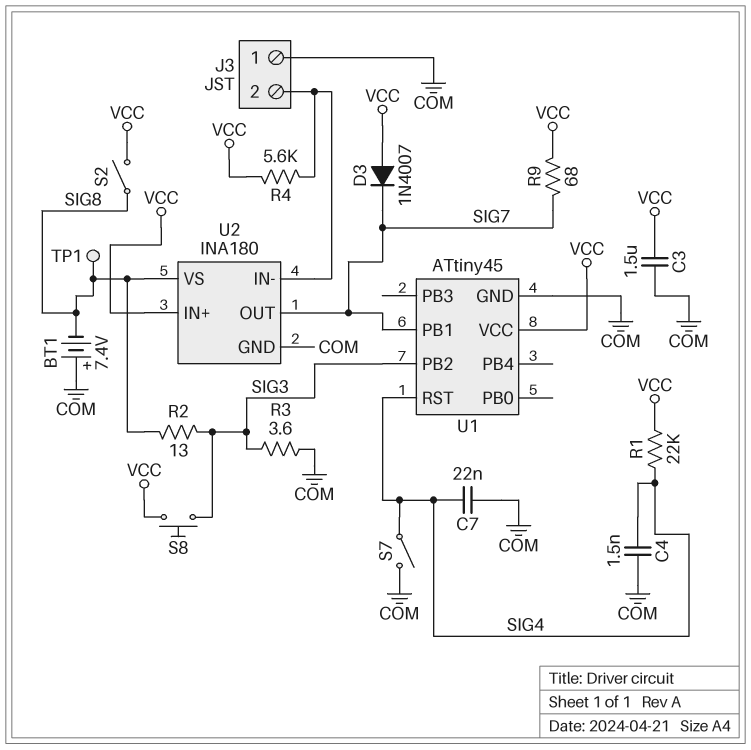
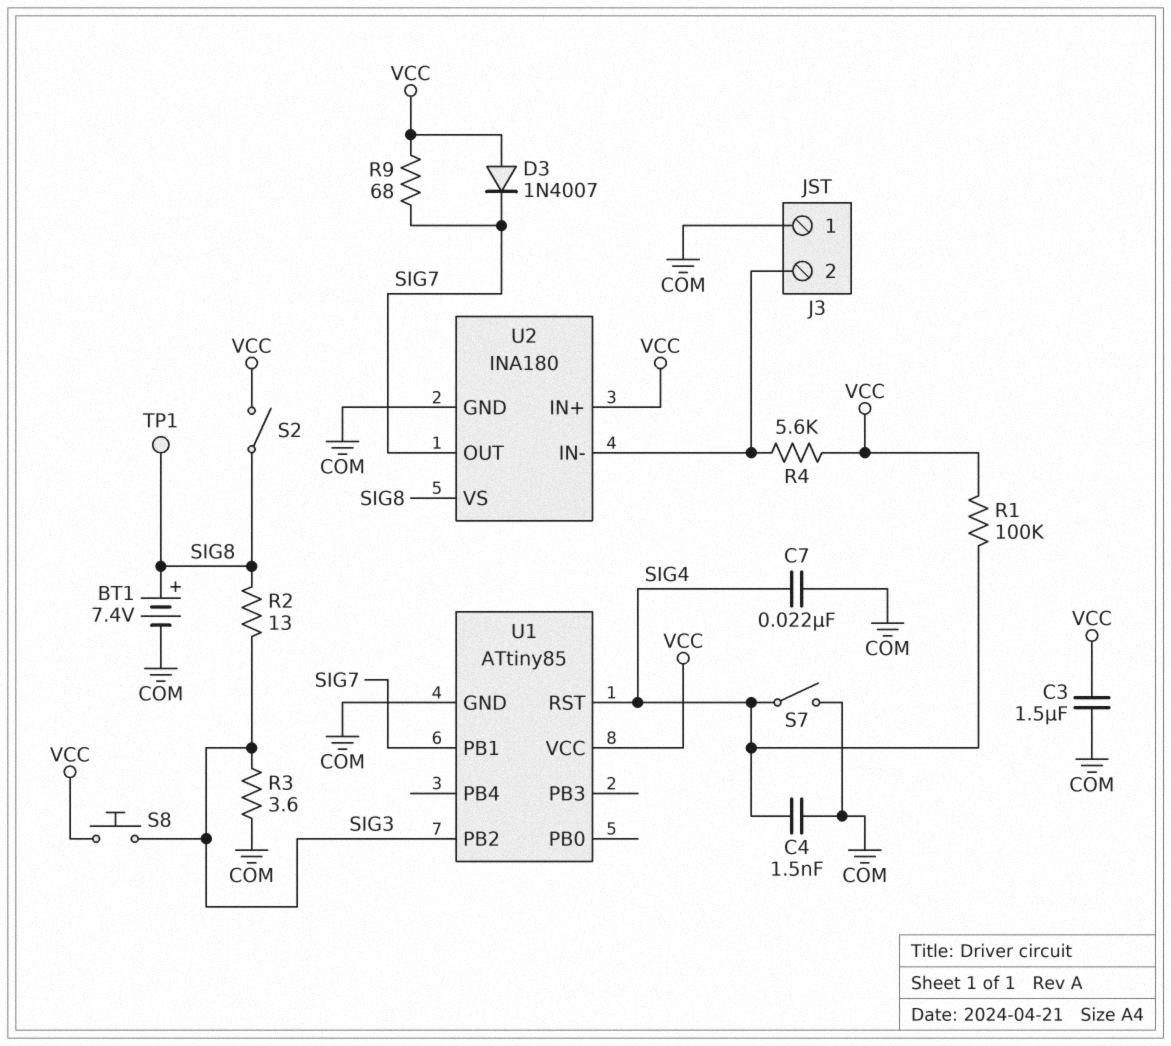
BT1: 7.4V (plus COM, minus SIG8) -> 7.4V (plus SIG8, minus COM)
R1: 22k (SIG4, VCC) -> 100k (SIG4, VCC)
U1: ATtiny45 -> ATtiny85

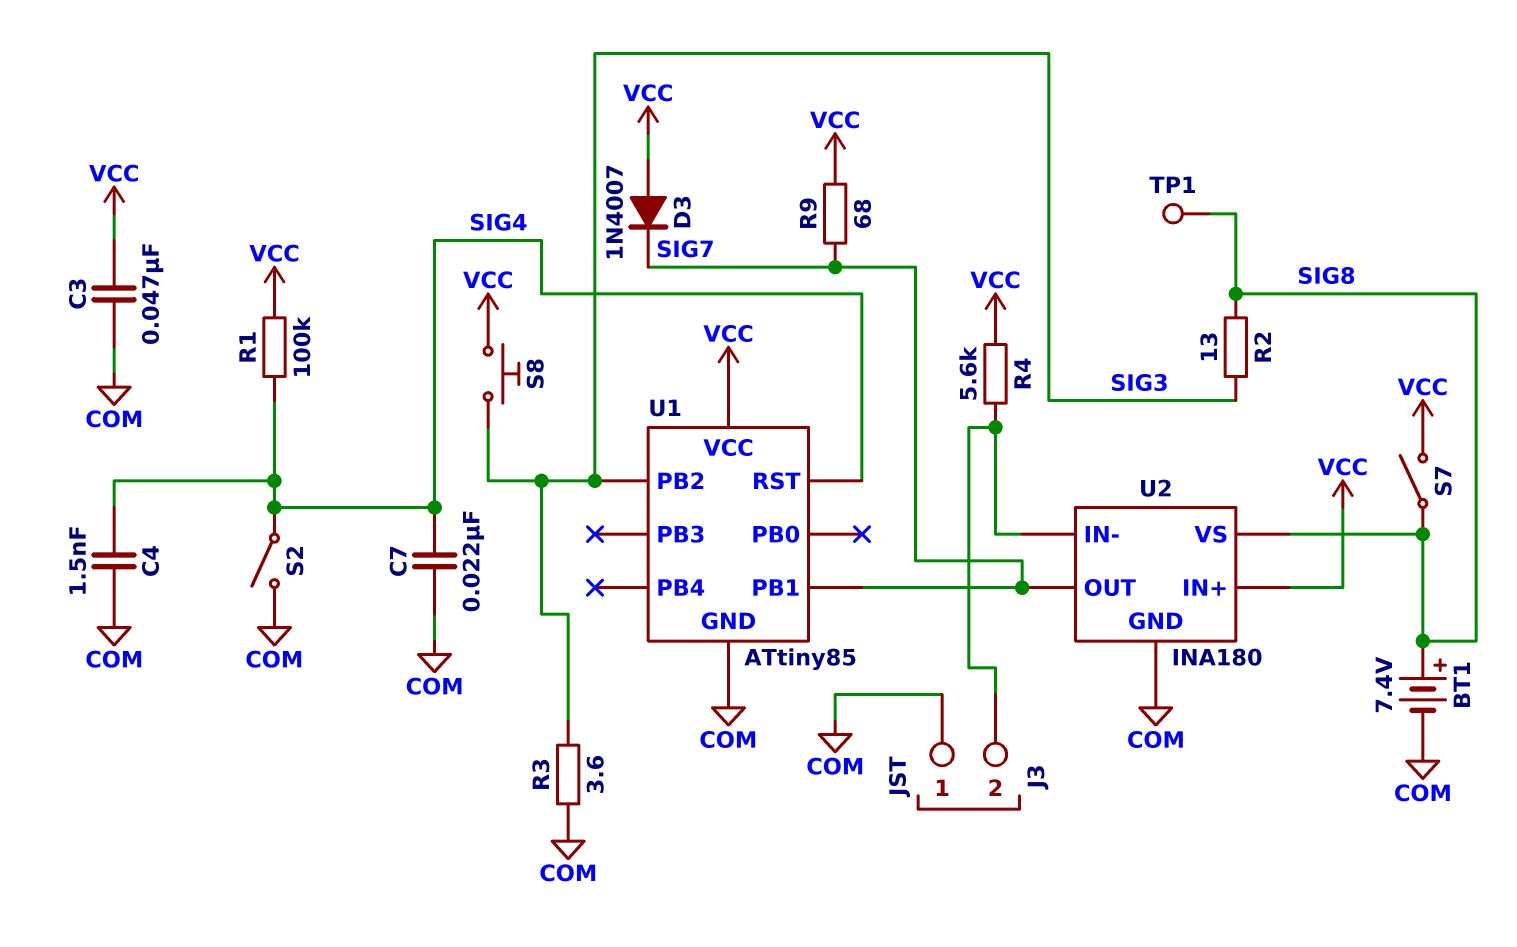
C3: 1.5uF (COM, VCC) -> 47nF (COM, VCC)
S2: switch (SIG8, VCC) -> switch (COM, SIG4)
S7: switch (COM, SIG4) -> switch (SIG8, VCC)

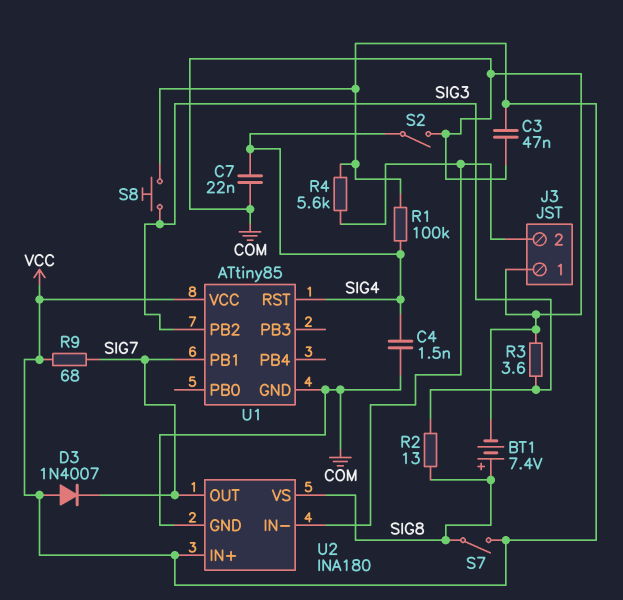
TP1: test point (SIG8) -> none

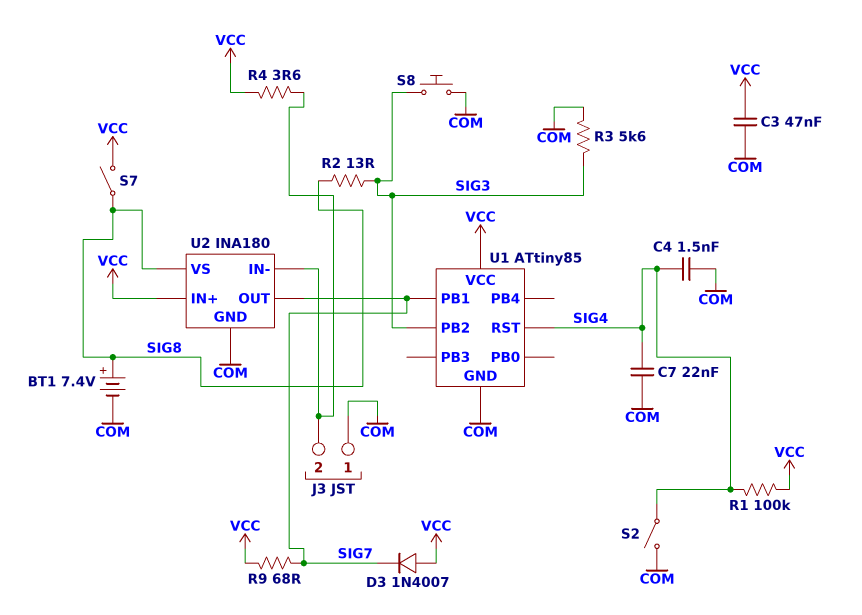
R3: 3.6 (COM, SIG3) -> 5.6k (COM, SIG3)
R4: 5.6k (J3/2, VCC) -> 3.6 (J3/2, VCC)
S8: button (SIG3, VCC) -> button (COM, SIG3)

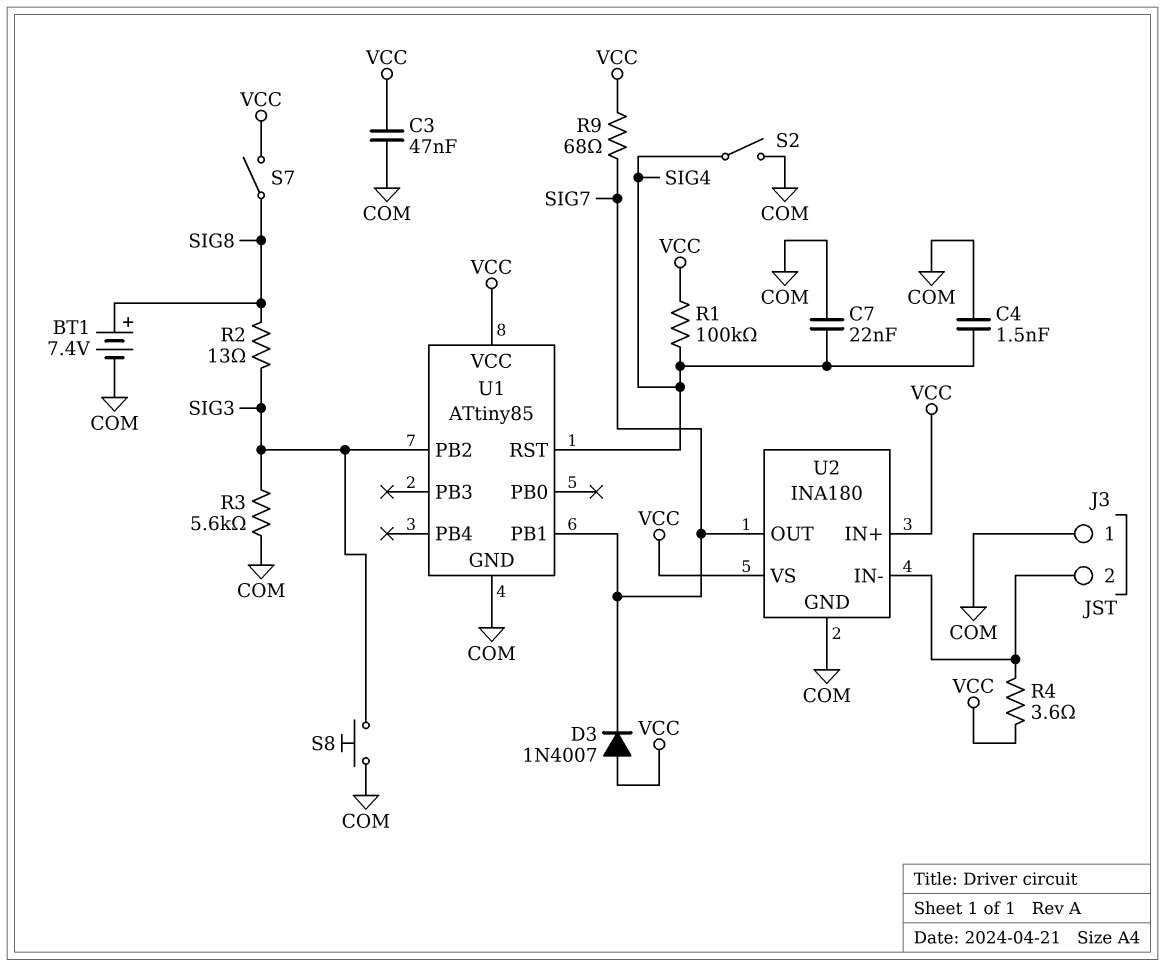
U2 pin VS: SIG8 -> VCC

